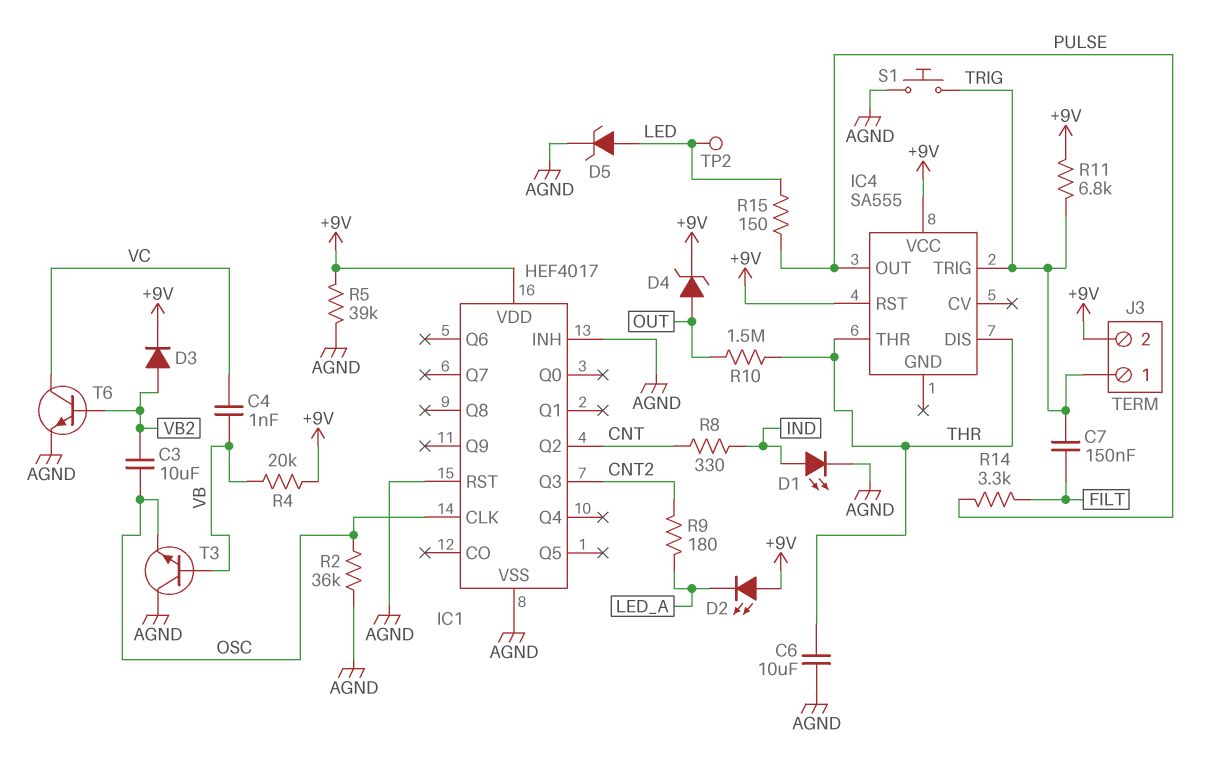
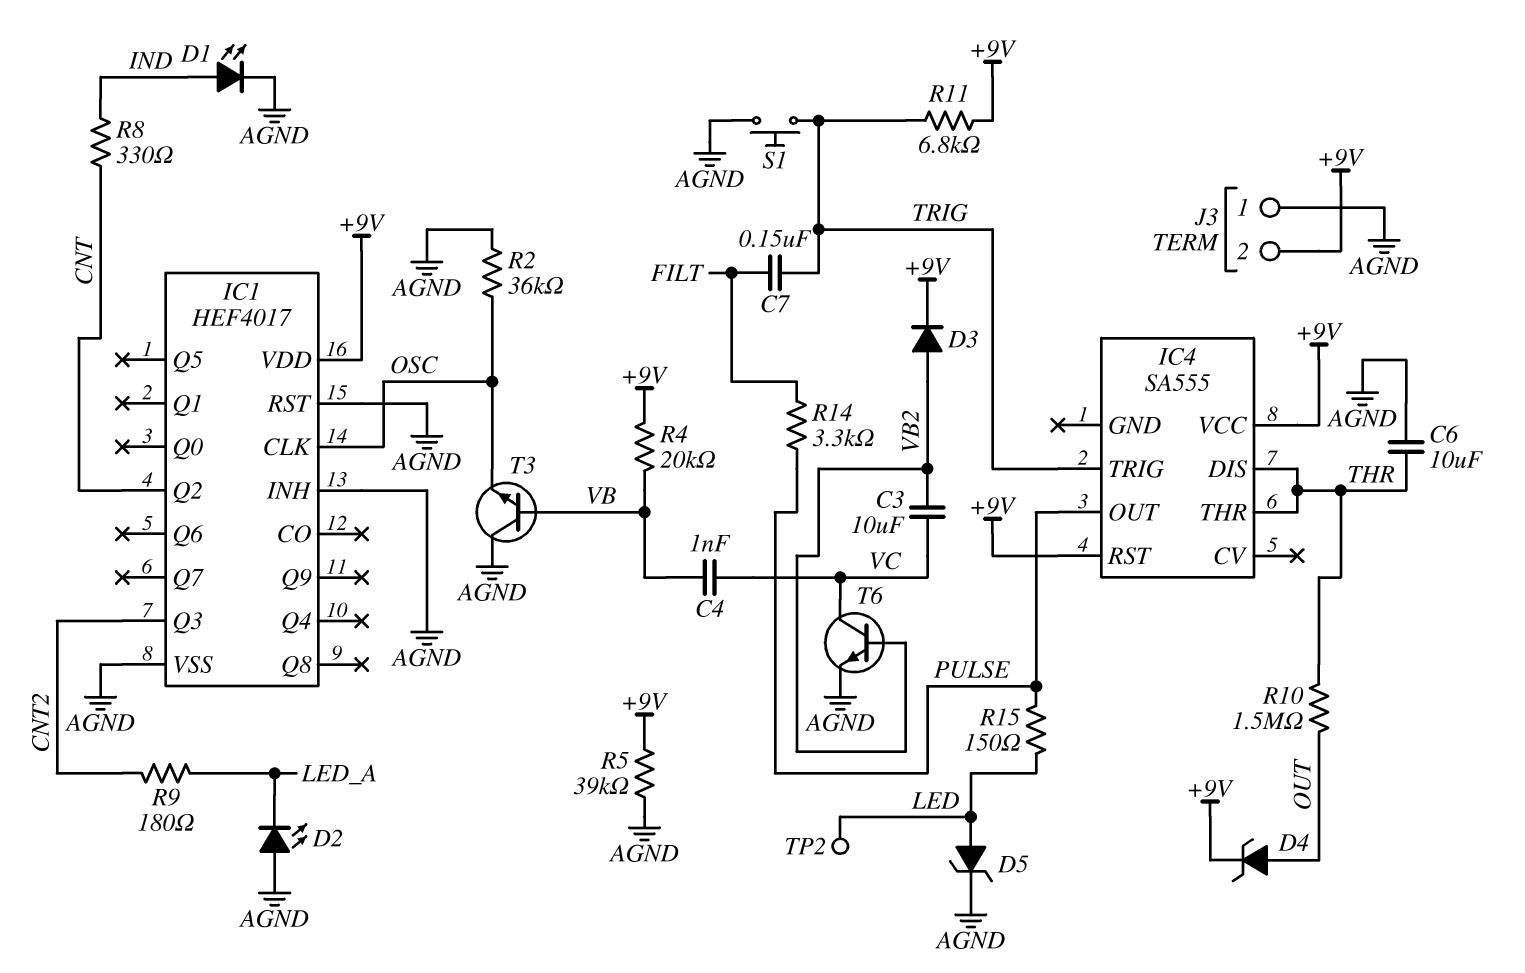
C3: 10uF (OSC, VB2) -> 10uF (VB2, VC)
D2: LED (A +9V, K LED_A) -> LED (A AGND, K LED_A)
J3 pin 1: TRIG -> AGND

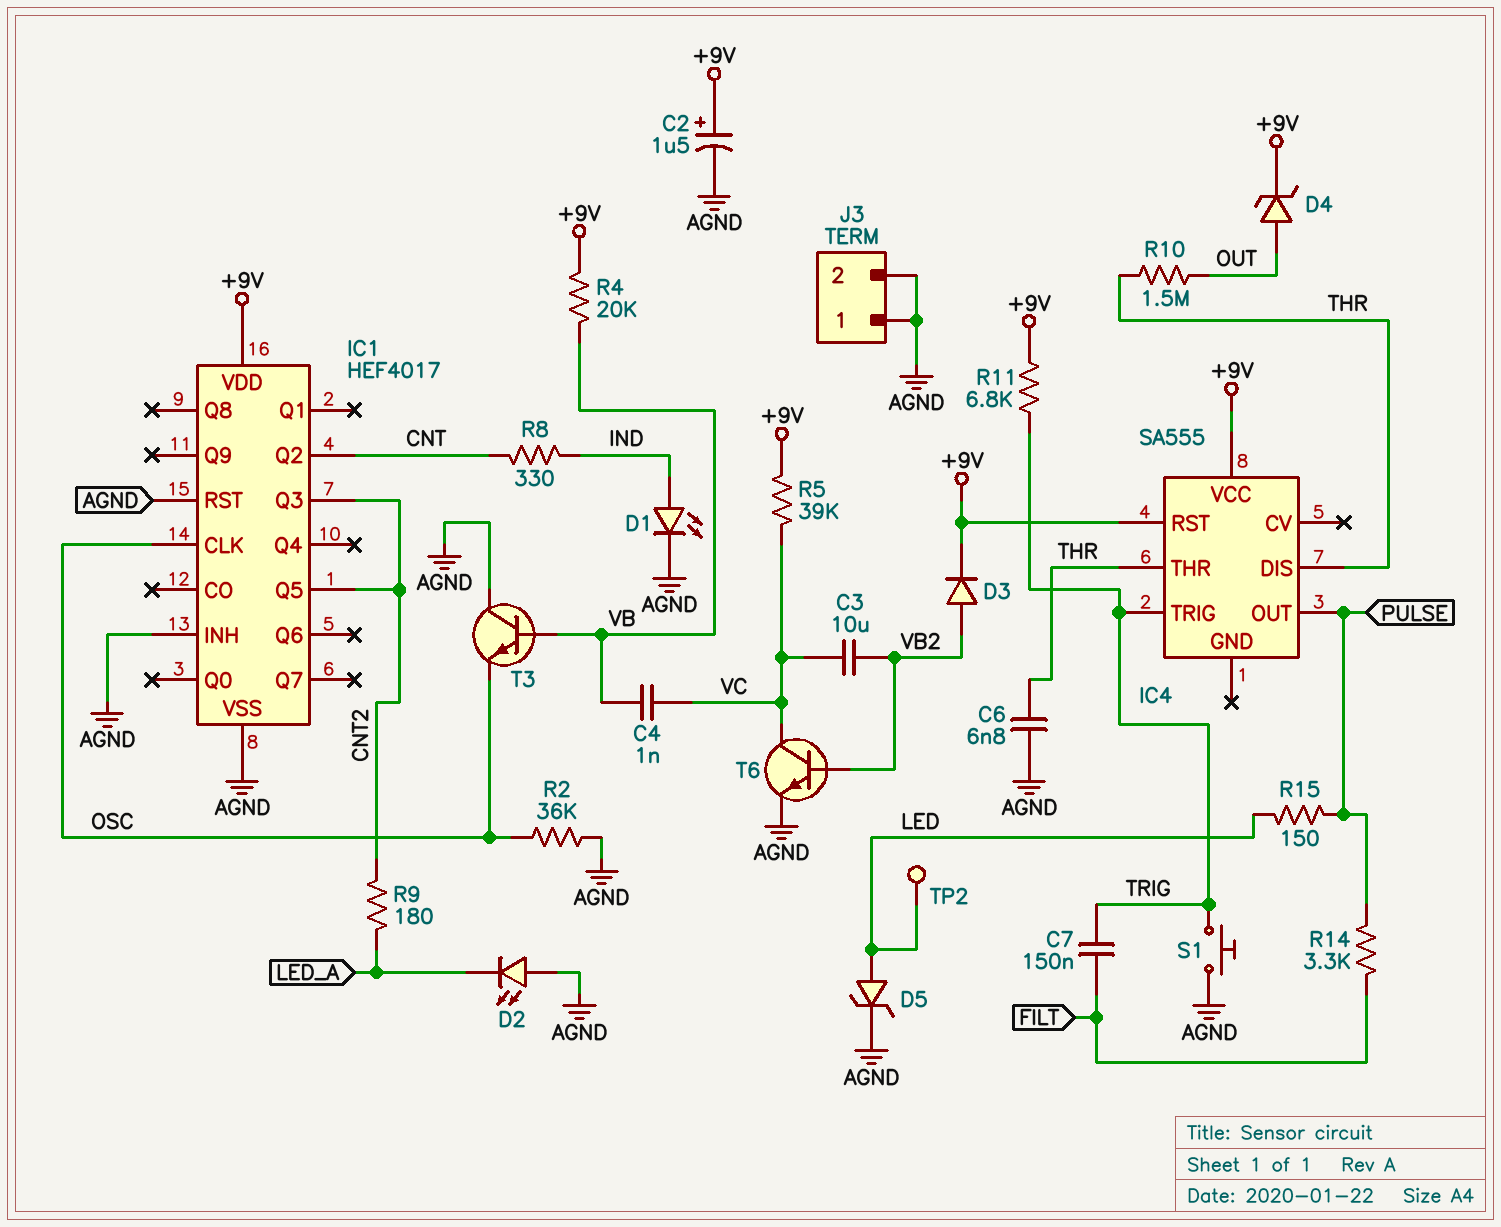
C2: none -> 1.5uF (plus +9V, minus AGND)
C6: 10uF (AGND, THR) -> 6.8nF (AGND, THR)
IC1 pin Q5: none -> CNT2
J3 pin 2: +9V -> AGND
R5: 39k (+9V, AGND) -> 39k (+9V, VC)

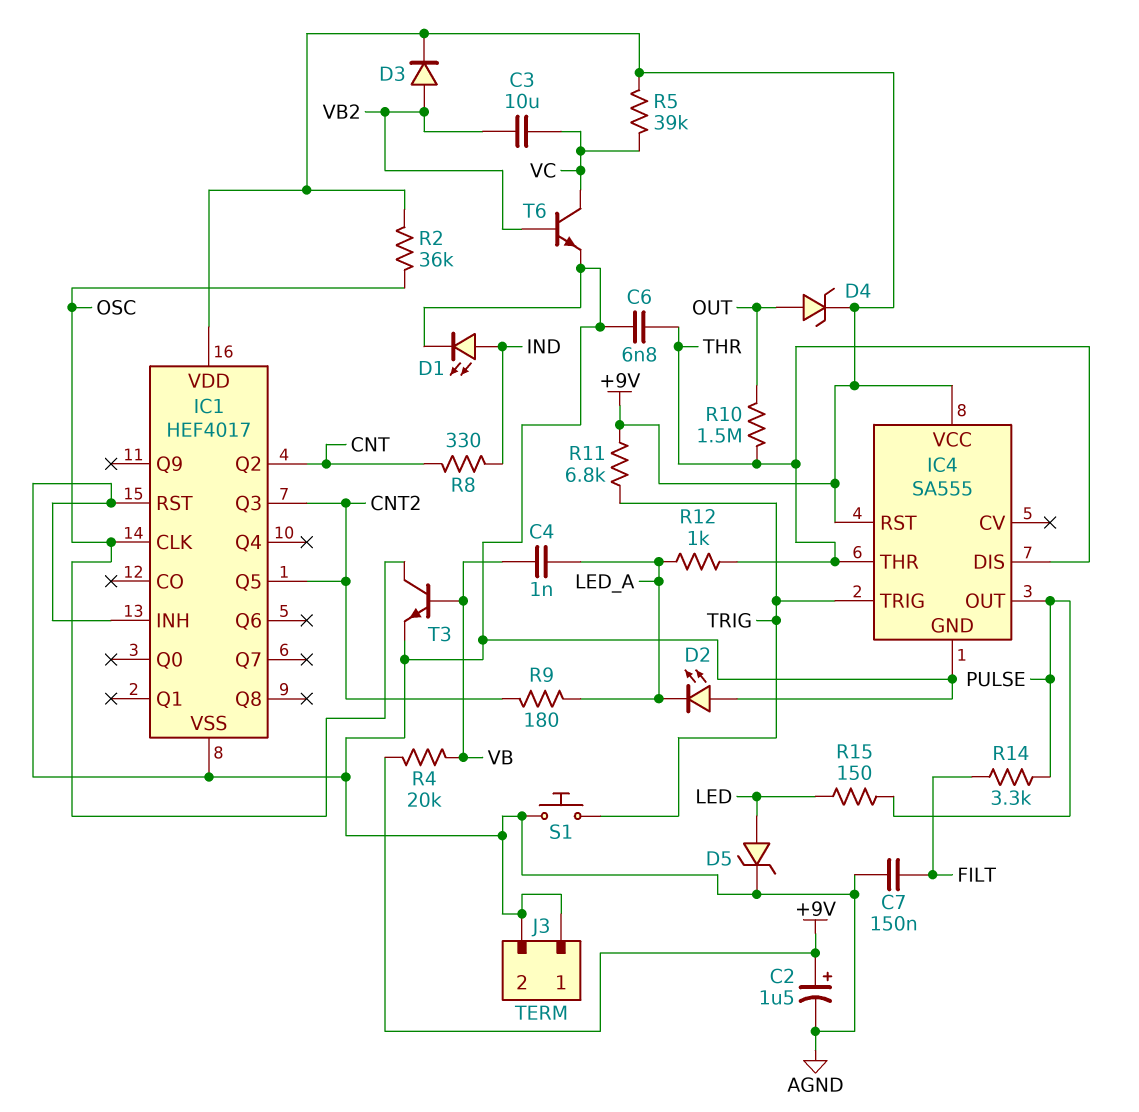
C4: 1nF (VB, VC) -> 1nF (LED_A, VB)
C7: 150nF (FILT, TRIG) -> 150nF (AGND, FILT)
IC4 pin GND: none -> AGND
R2: 36k (AGND, OSC) -> 36k (+9V, OSC)
R12: none -> 1k (LED_A, THR)
T3: NPN (B VB, C AGND, E OSC) -> NPN (B VB, C OSC, E AGND)
TP2: test point (LED) -> none

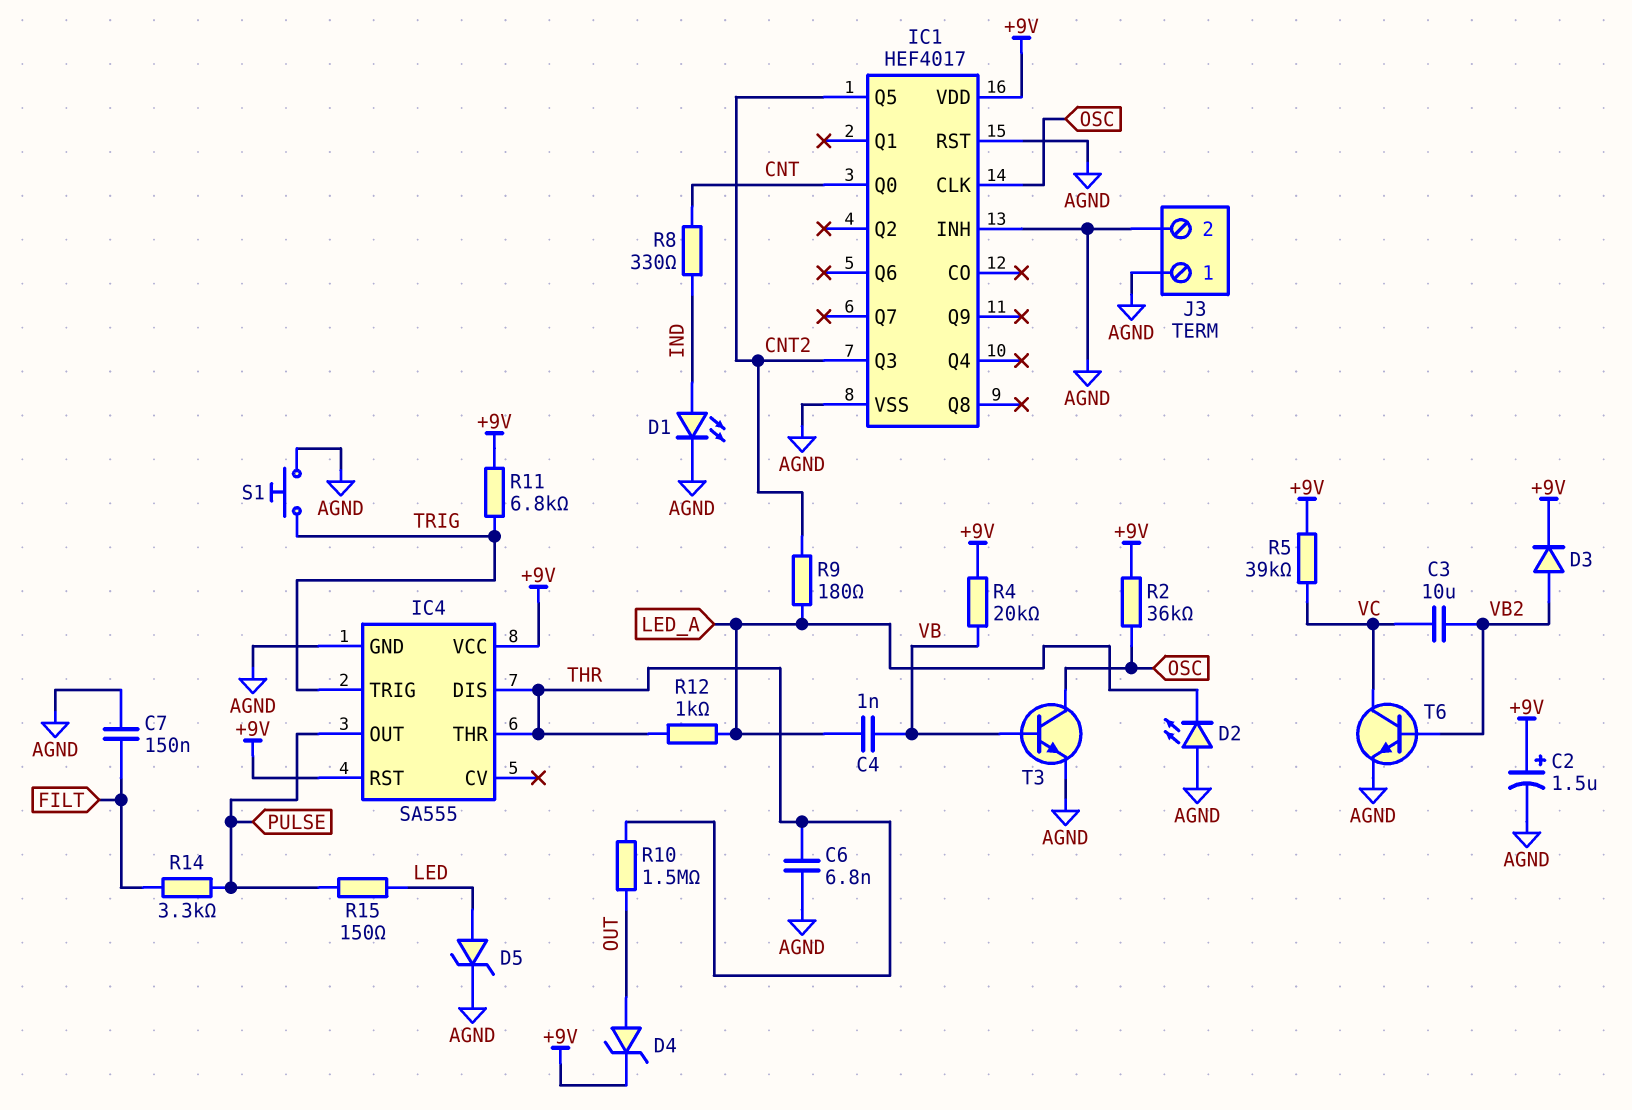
IC1 pin Q0: none -> CNT
IC1 pin Q2: CNT -> none

